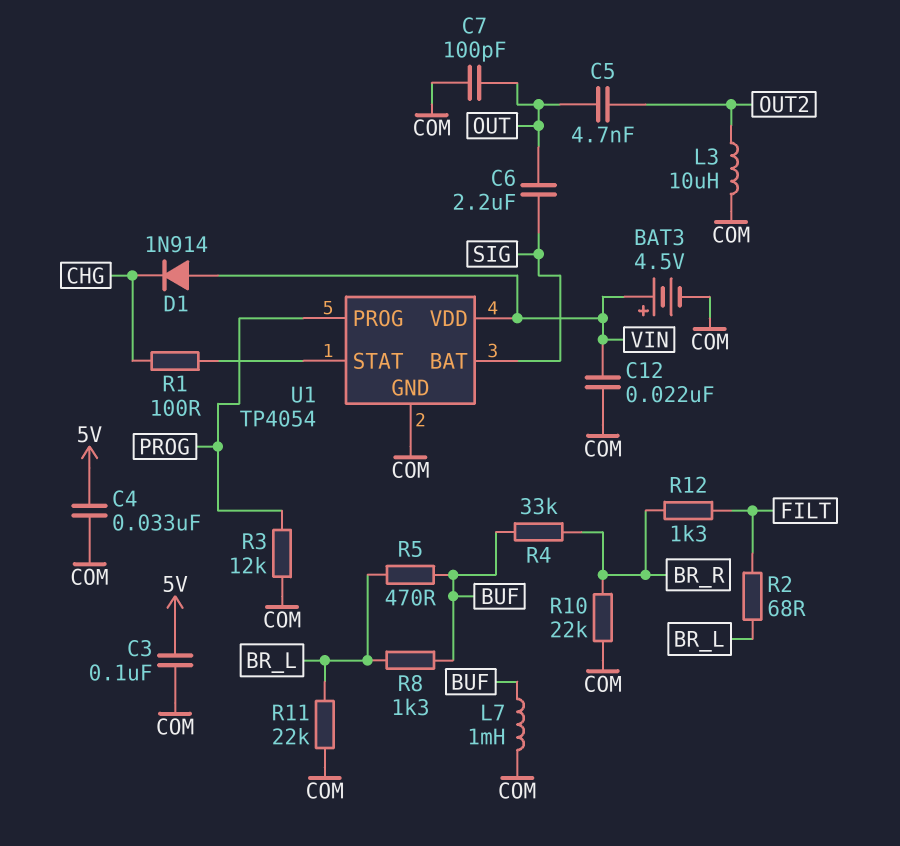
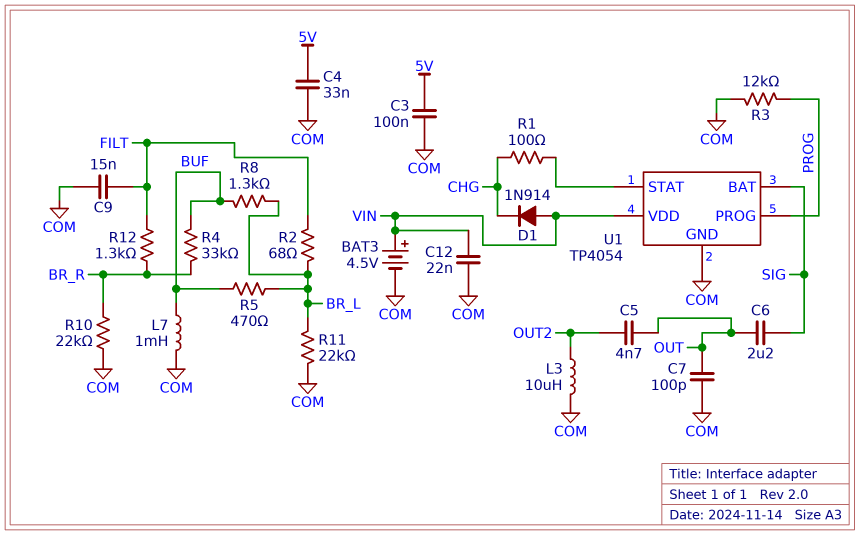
C9: none -> 15nF (COM, FILT)

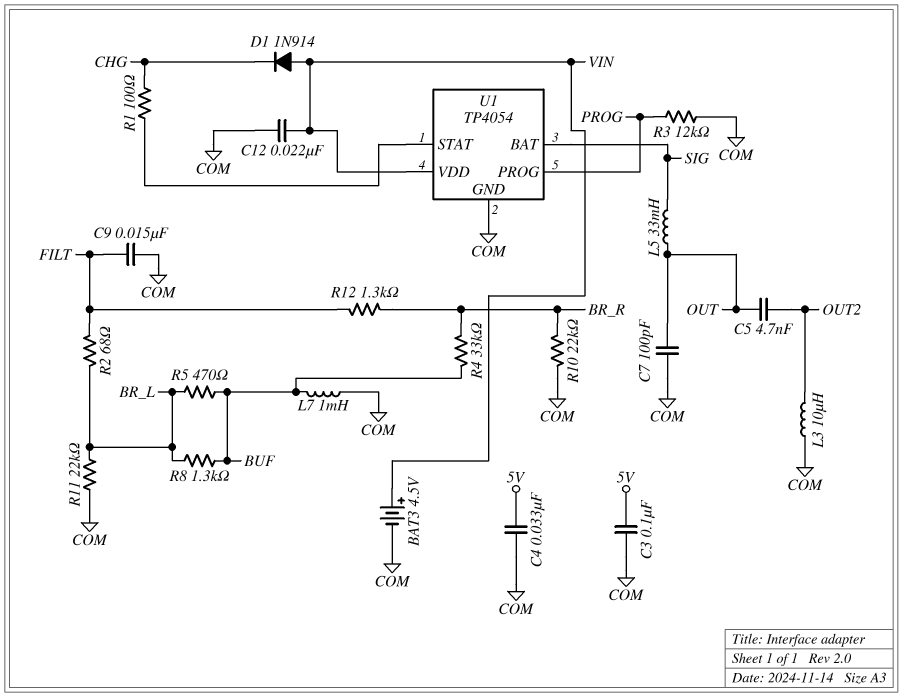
C6: 2.2uF (OUT, SIG) -> none
L5: none -> 33mH (OUT, SIG)

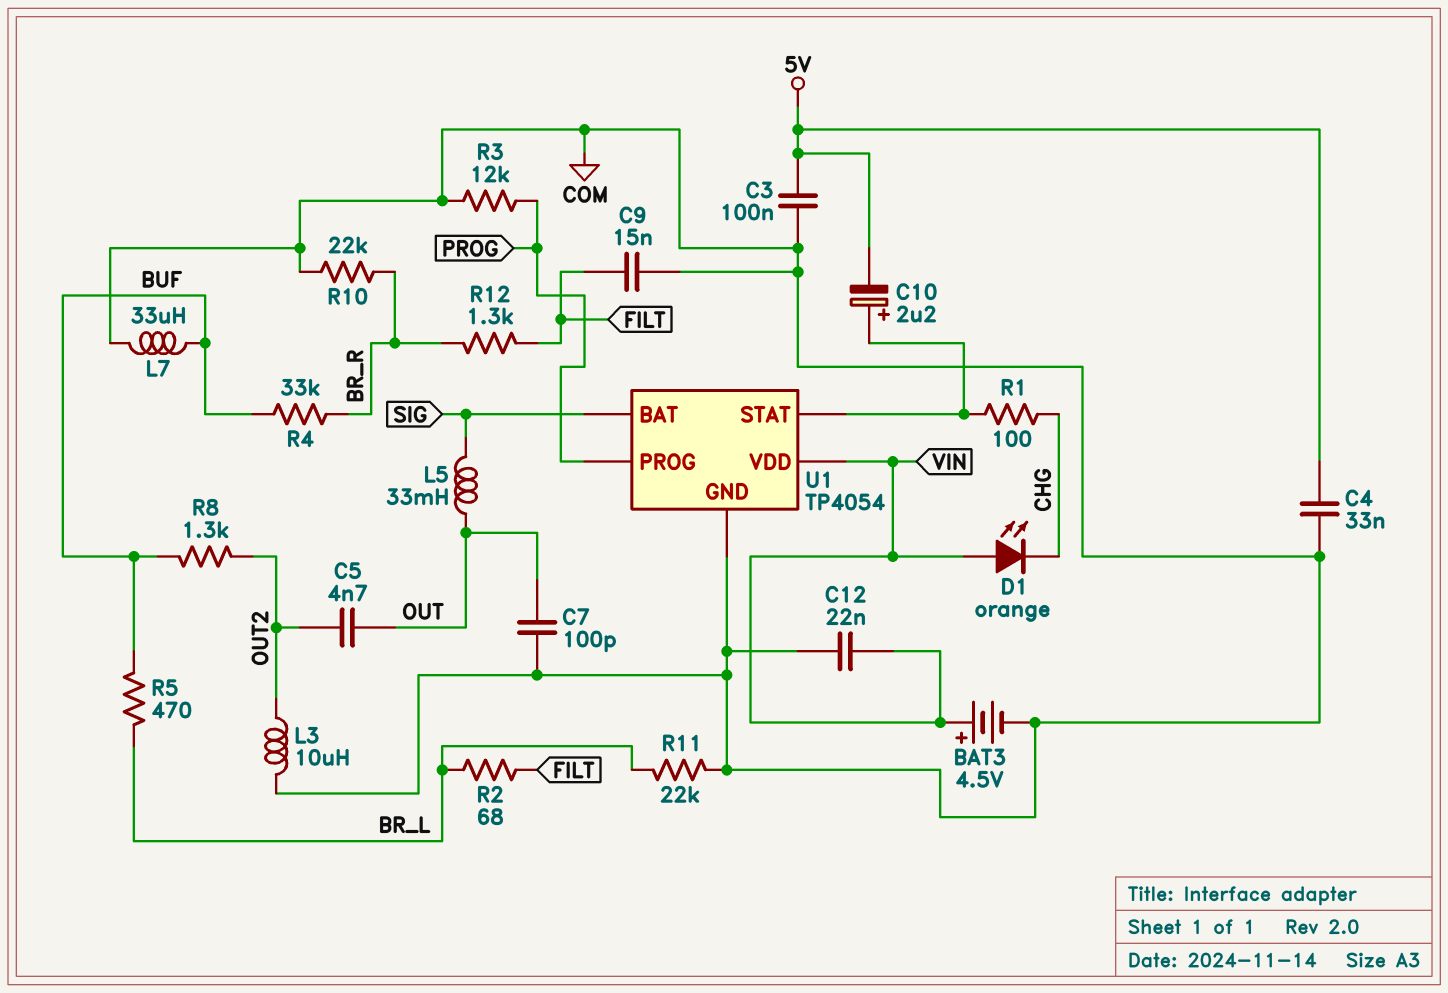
C10: none -> 2.2uF (plus U1/STAT, minus 5V)
D1: diode 1N914 (A VIN, K CHG) -> LED orange (A VIN, K CHG)
L7: 1mH (BUF, COM) -> 33uH (BUF, COM)
R8: 1.3k (BR_L, BUF) -> 1.3k (BUF, OUT2)

